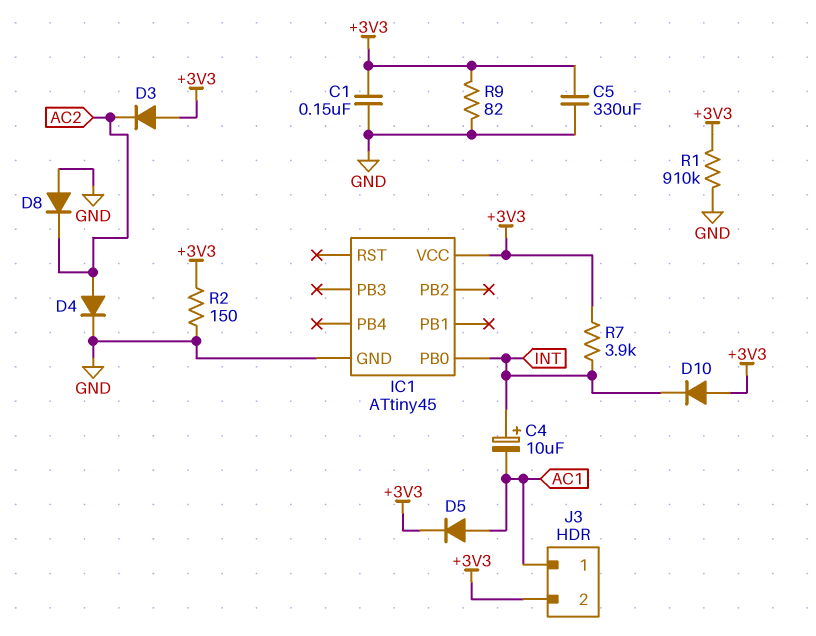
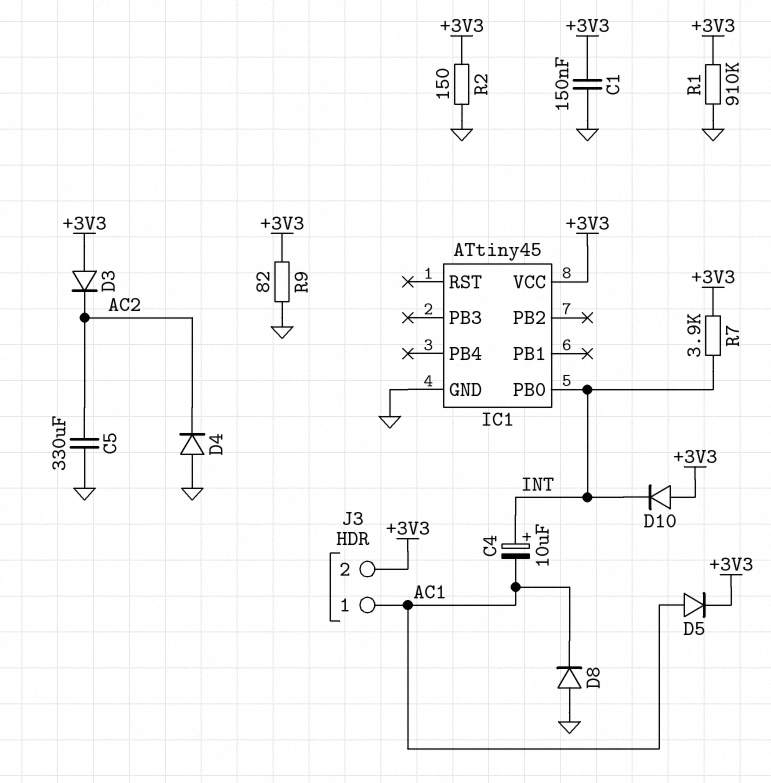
C5: 330uF (+3V3, GND) -> 330uF (AC2, GND)
D4: diode (A AC2, K GND) -> diode (A GND, K AC2)
D8: diode (A GND, K AC2) -> diode (A GND, K AC1)

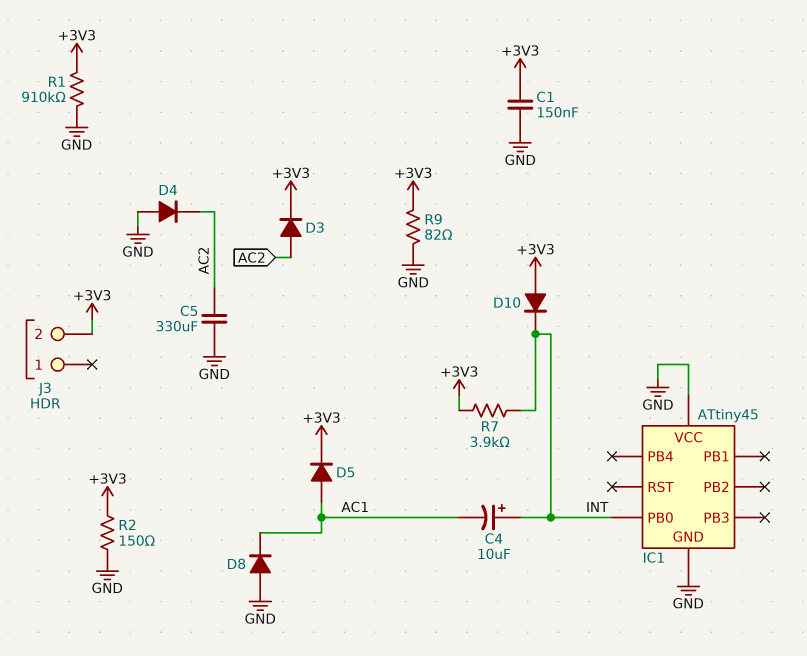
D3: diode (A +3V3, K AC2) -> diode (A AC2, K +3V3)
IC1 pin VCC: +3V3 -> GND
J3 pin 1: AC1 -> none

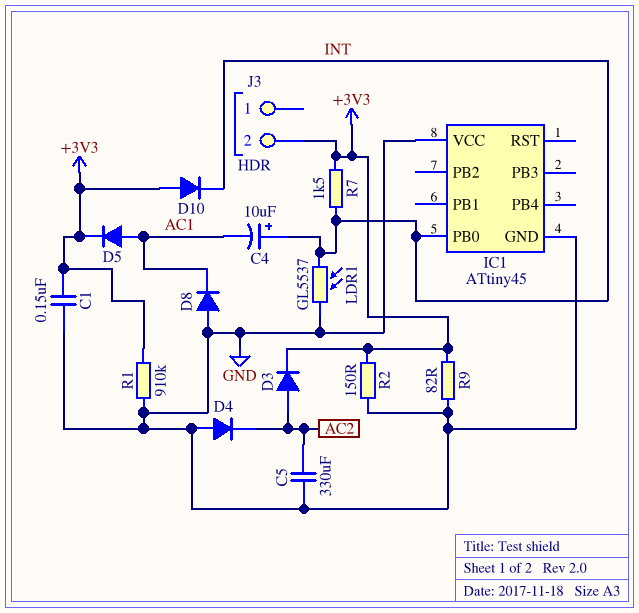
LDR1: none -> GL5537 (GND, INT)
R7: 3.9k (+3V3, INT) -> 1.5k (+3V3, INT)

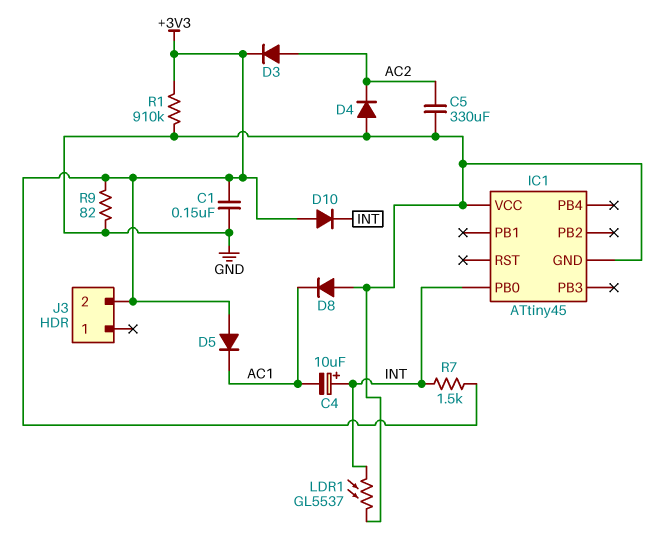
D5: diode (A AC1, K +3V3) -> diode (A +3V3, K AC1)
R2: 150 (+3V3, GND) -> none

